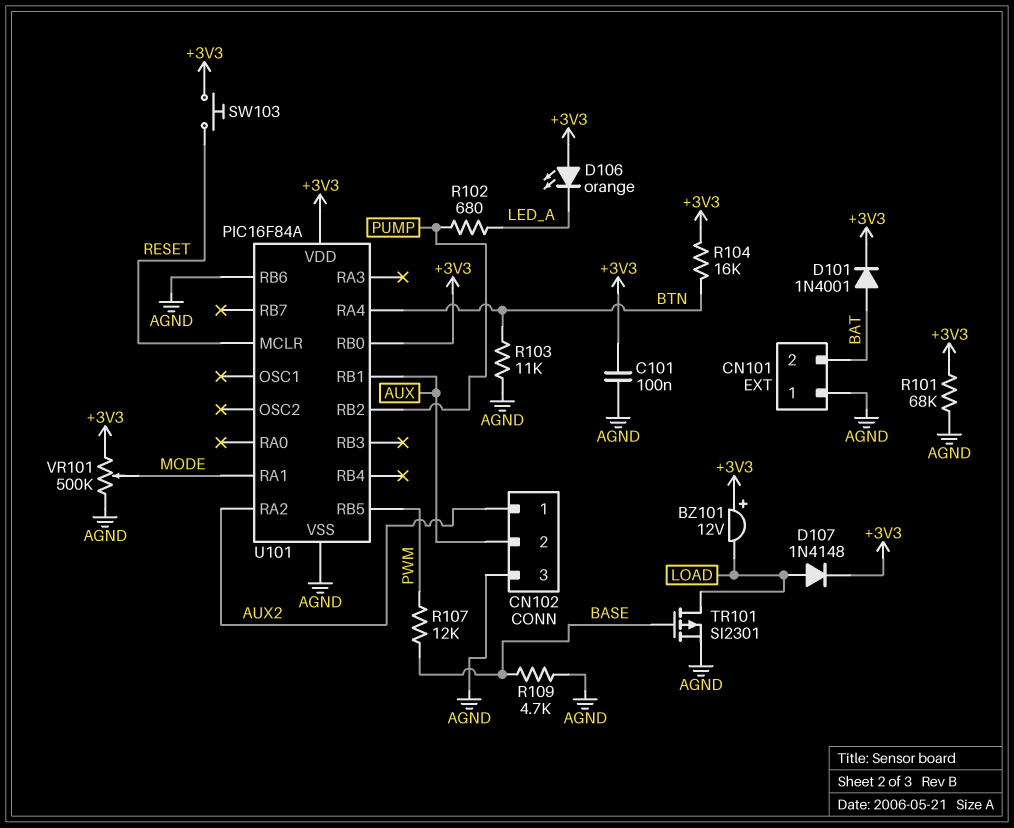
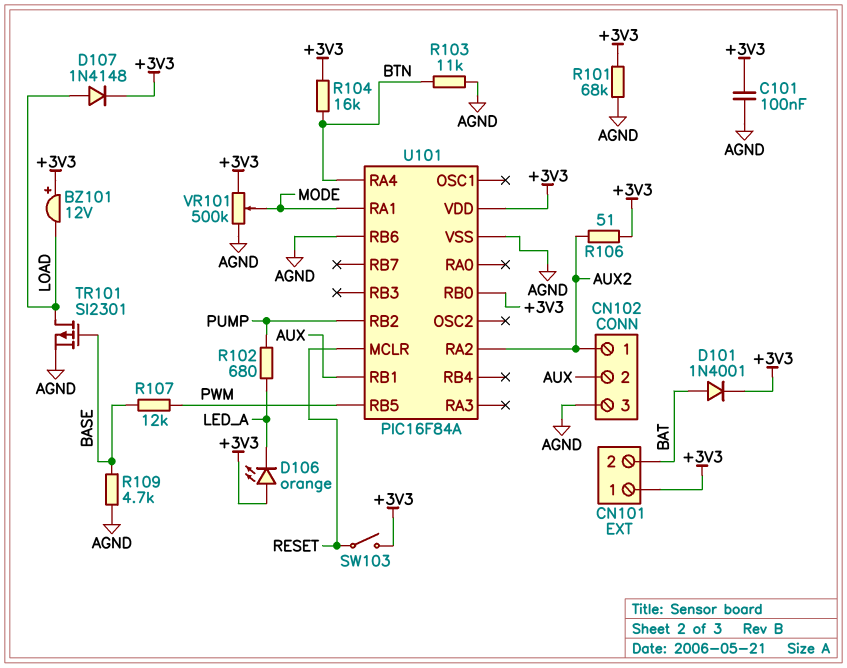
CN101 pin 1: AGND -> +3V3
R106: none -> 51 (+3V3, AUX2)
SW103: button (+3V3, RESET) -> switch (+3V3, RESET)

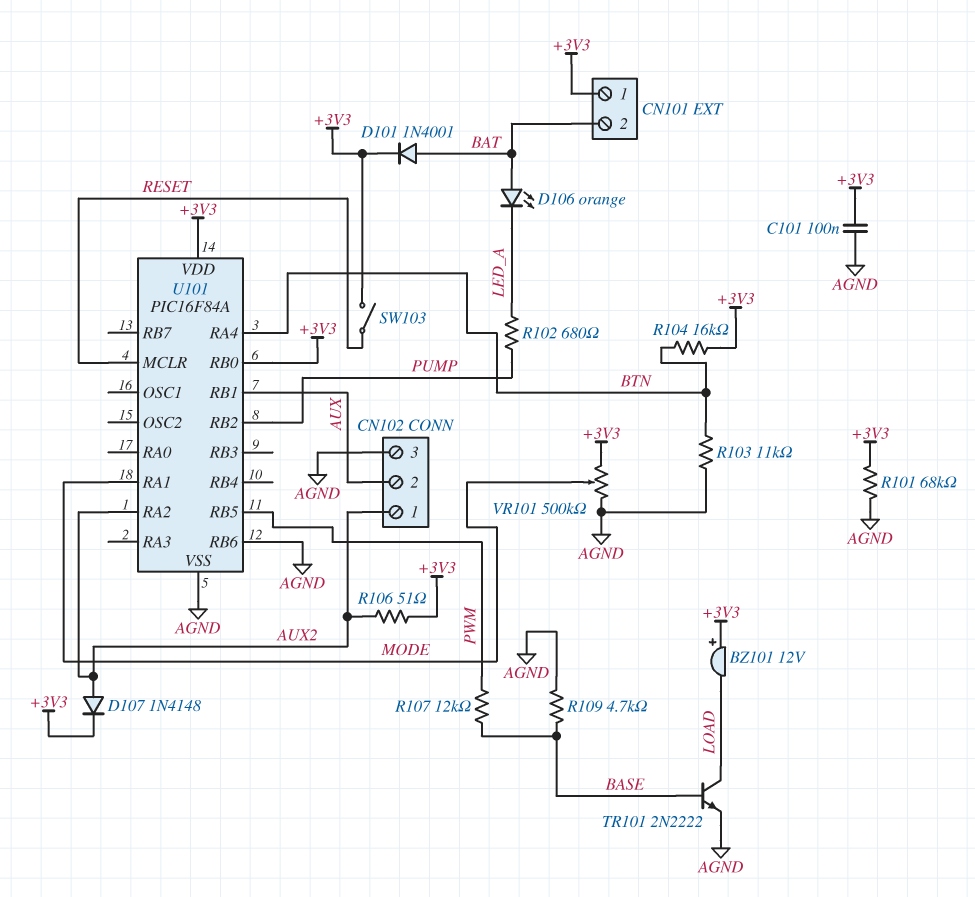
D106: LED orange (A +3V3, K LED_A) -> LED orange (A BAT, K LED_A)
D107: diode 1N4148 (A LOAD, K +3V3) -> diode 1N4148 (A AUX2, K +3V3)
TR101: PMOS SI2301 (G BASE, D LOAD, S AGND) -> NPN 2N2222 (B BASE, C LOAD, E AGND)

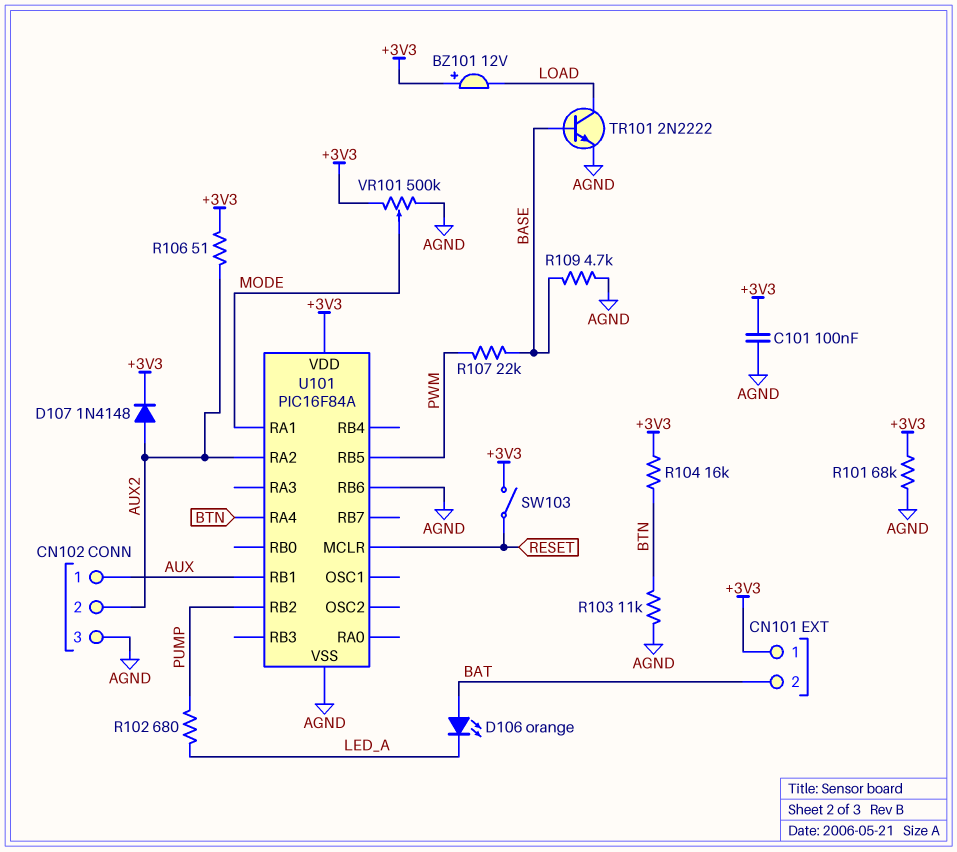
CN102 pin 1: AUX2 -> AUX
CN102 pin 2: AUX -> AUX2
D101: diode 1N4001 (A BAT, K +3V3) -> none
R107: 12k (BASE, PWM) -> 22k (BASE, PWM)
U101 pin RB0: +3V3 -> none

